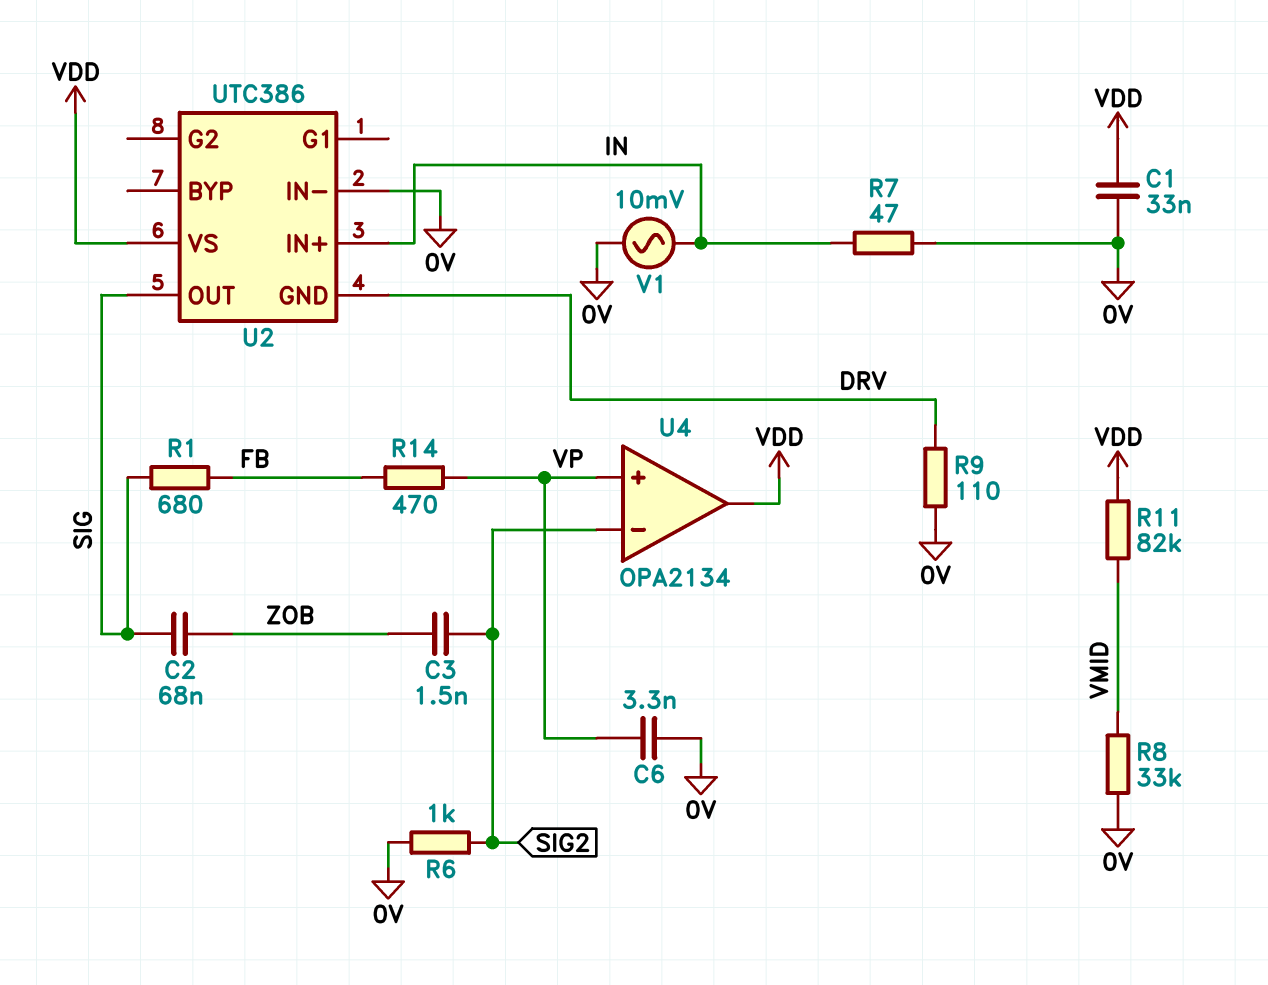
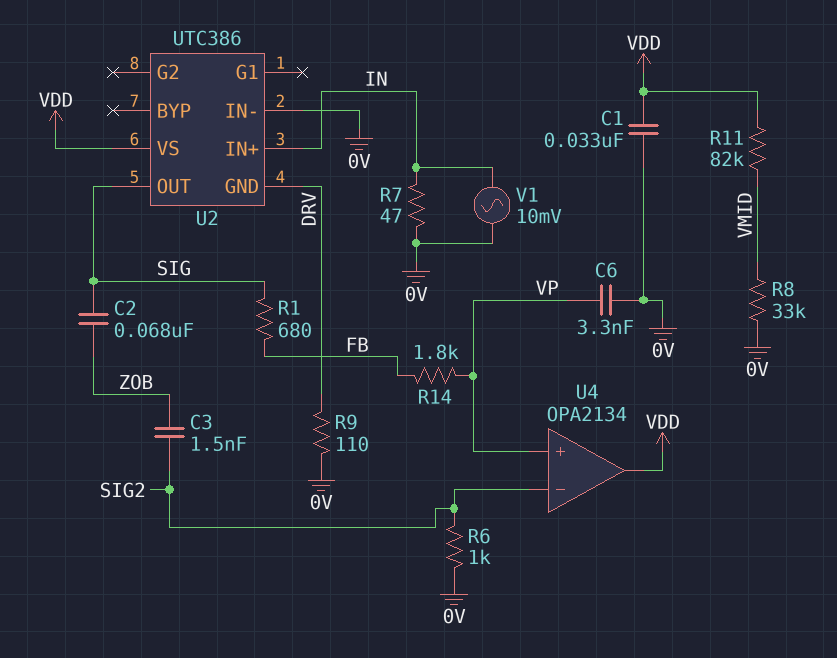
R14: 470 (FB, VP) -> 1.8k (FB, VP)

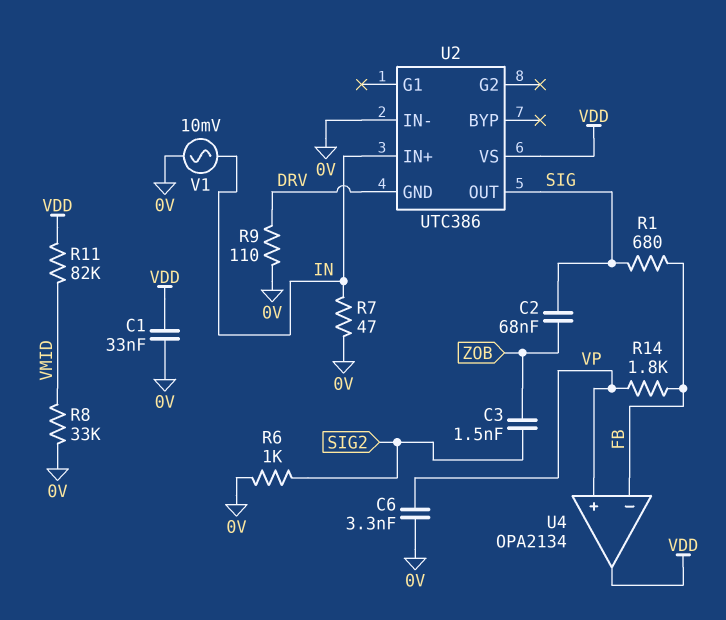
U4 pin in-: SIG2 -> FB

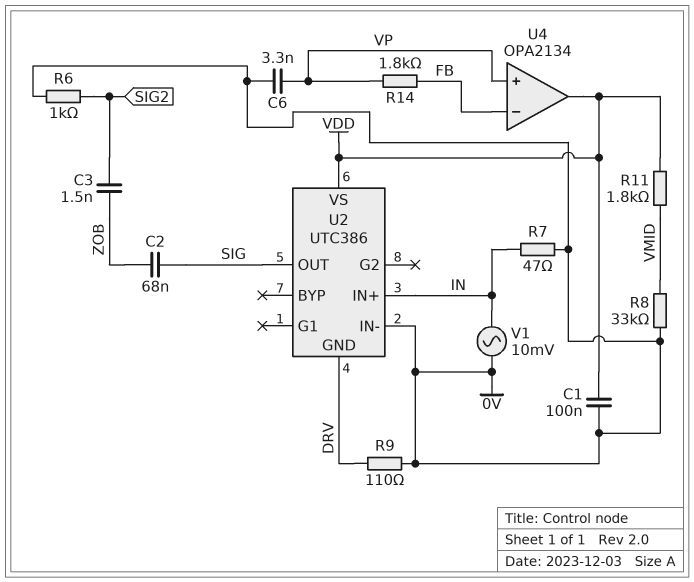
C1: 33nF (0V, VDD) -> 100nF (0V, VDD)
R1: 680 (FB, SIG) -> none
R11: 82k (VDD, VMID) -> 1.8k (VDD, VMID)

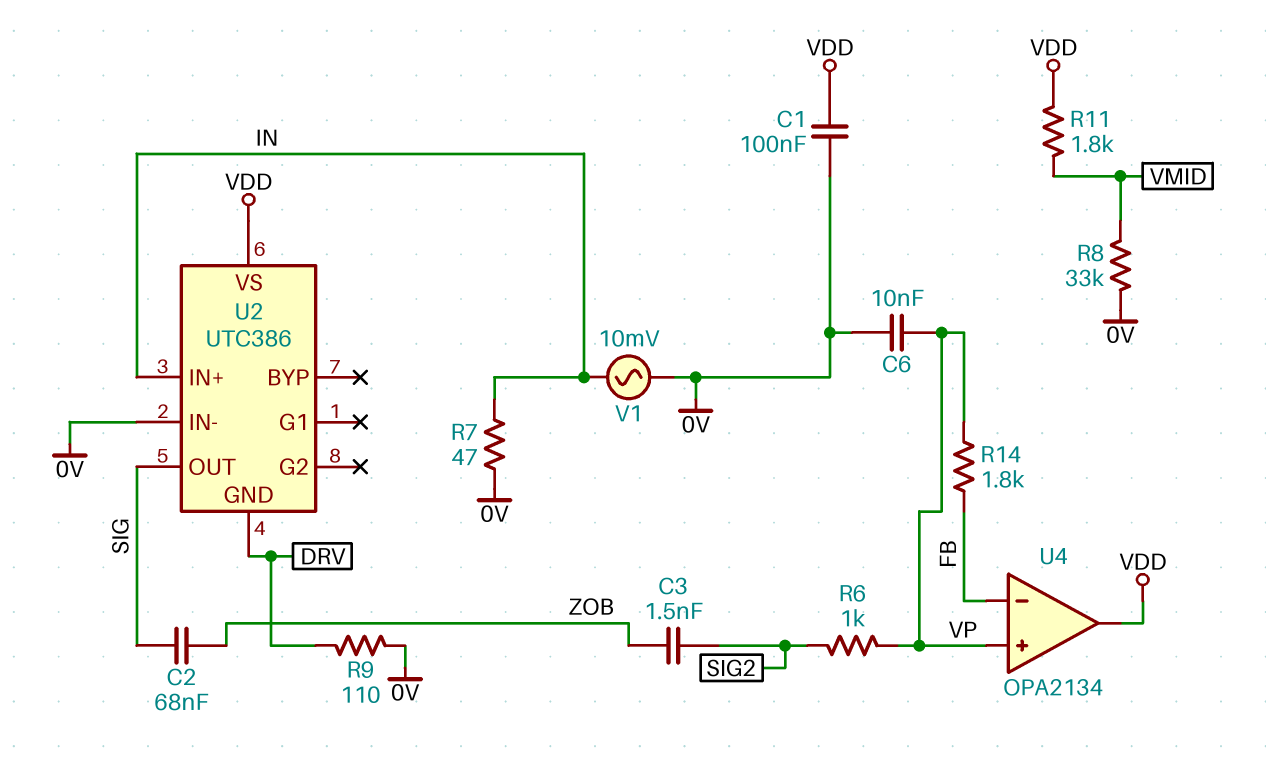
C6: 3.3nF (0V, VP) -> 10nF (0V, VP)
R6: 1k (0V, SIG2) -> 1k (SIG2, VP)

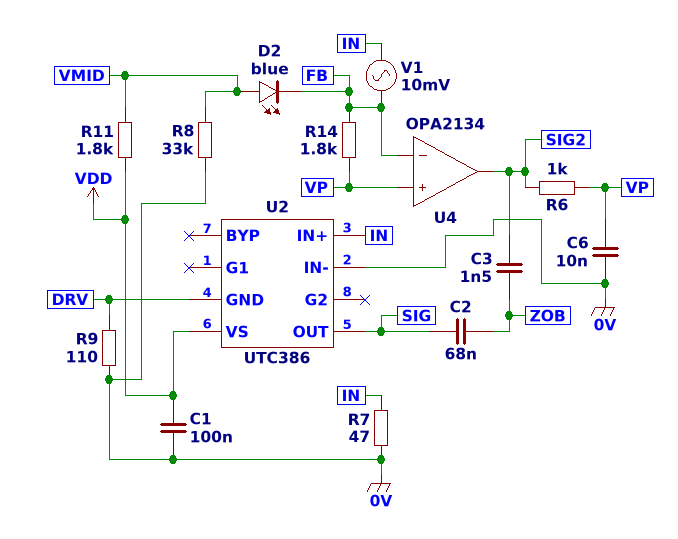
D2: none -> LED blue (A VMID, K FB)
U4 pin out: VDD -> SIG2
V1: AC 10mV (0V, IN) -> AC 10mV (FB, IN)

